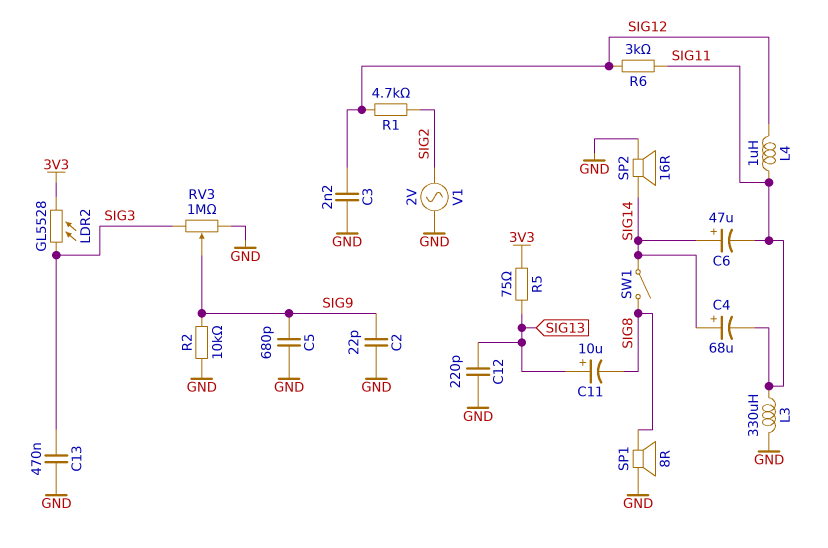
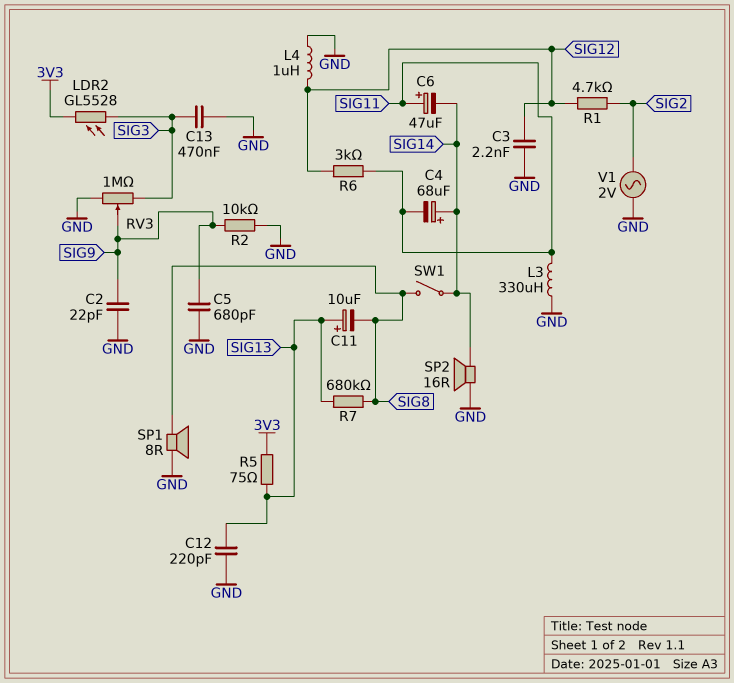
C6: 47uF (plus SIG14, minus SIG11) -> 47uF (plus SIG11, minus SIG14)
L4: 1uH (SIG11, SIG12) -> 1uH (GND, SIG12)
R7: none -> 680k (SIG8, SIG13)

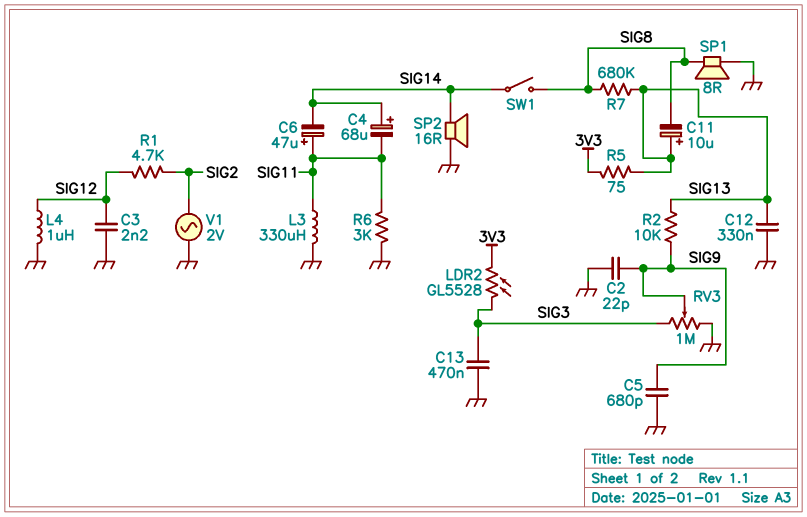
C12: 220pF (GND, SIG13) -> 330nF (GND, SIG13)
R2: 10k (GND, SIG9) -> 10k (SIG9, SIG13)
R6: 3k (SIG11, SIG12) -> 3k (GND, SIG11)

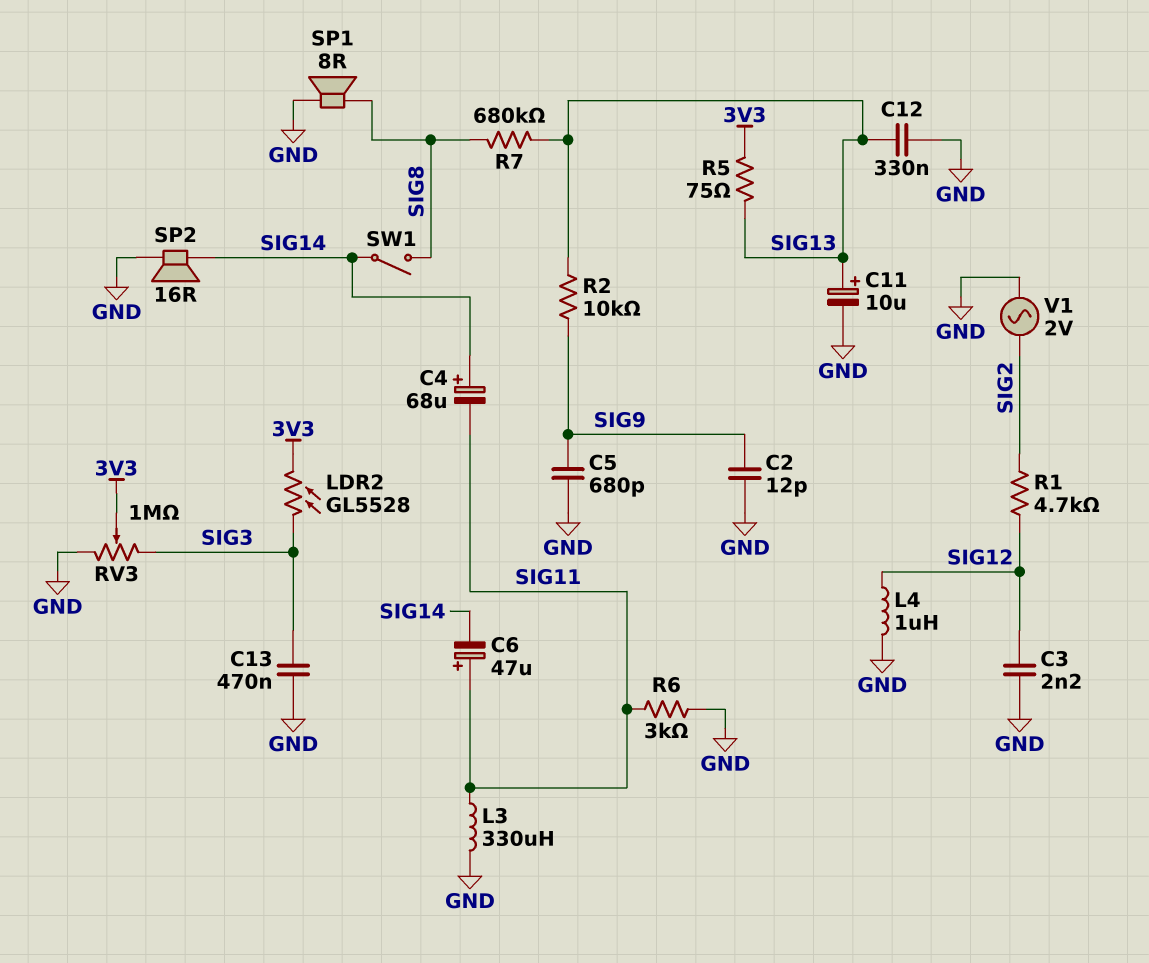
C2: 22pF (GND, SIG9) -> 12pF (GND, SIG9)
C11: 10uF (plus SIG13, minus SIG8) -> 10uF (plus SIG13, minus GND)
RV3: 1M (GND, SIG3, wiper SIG9) -> 1M (GND, SIG3, wiper 3V3)

